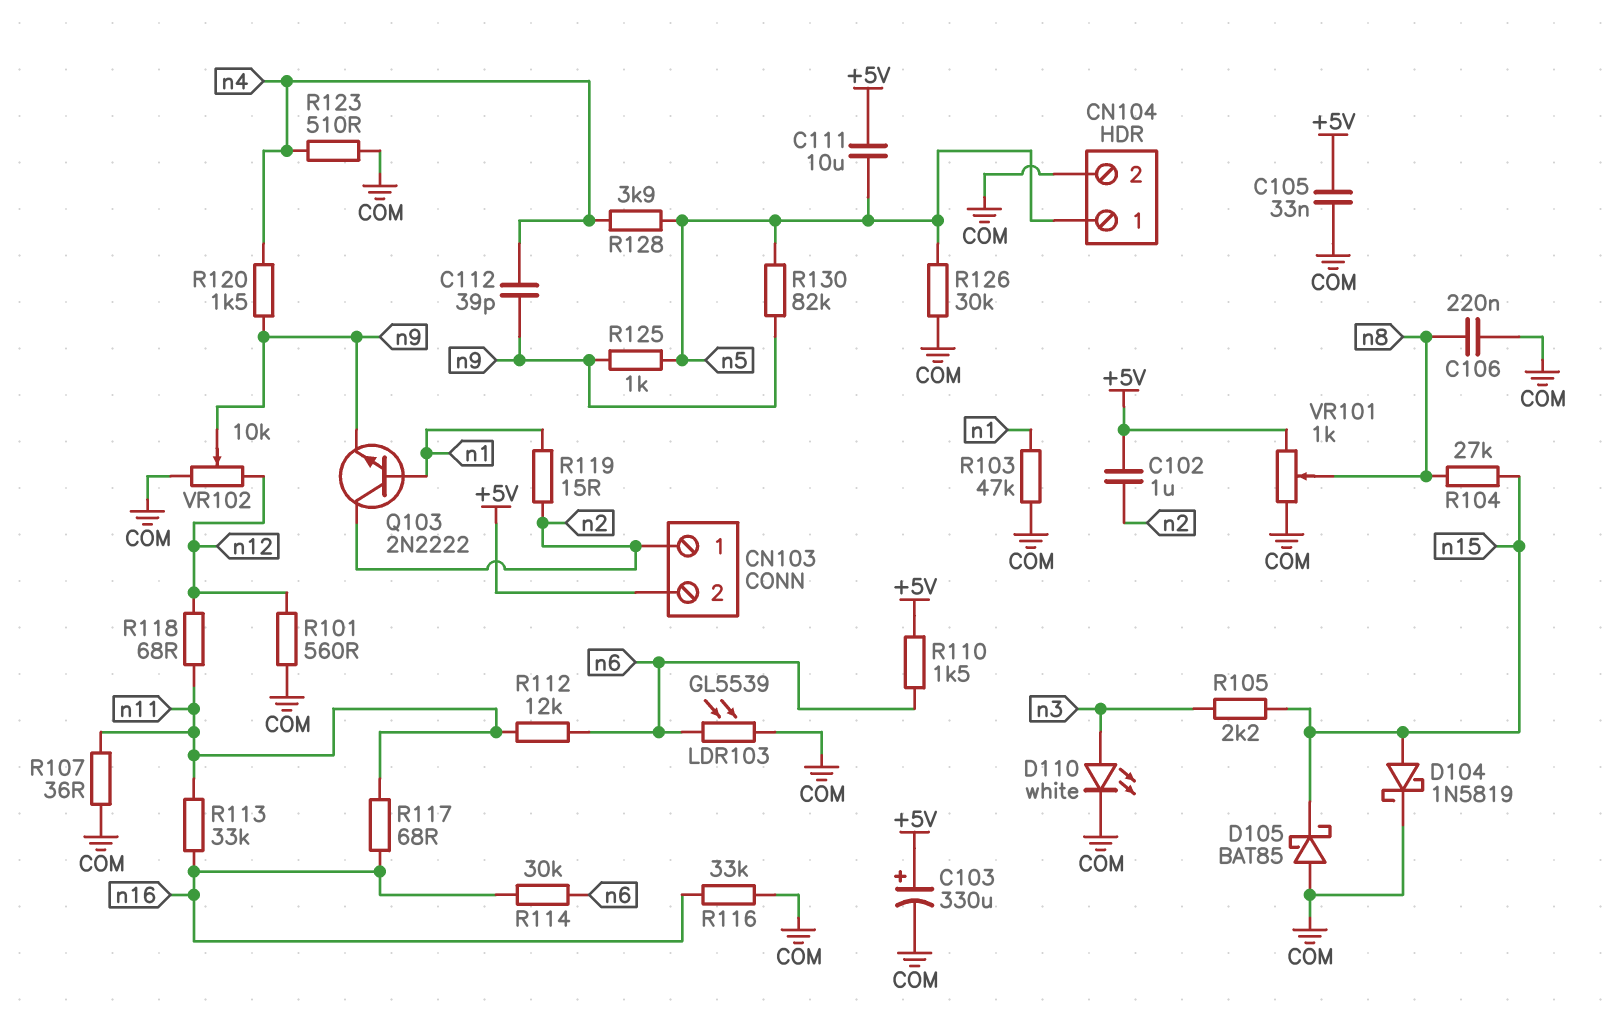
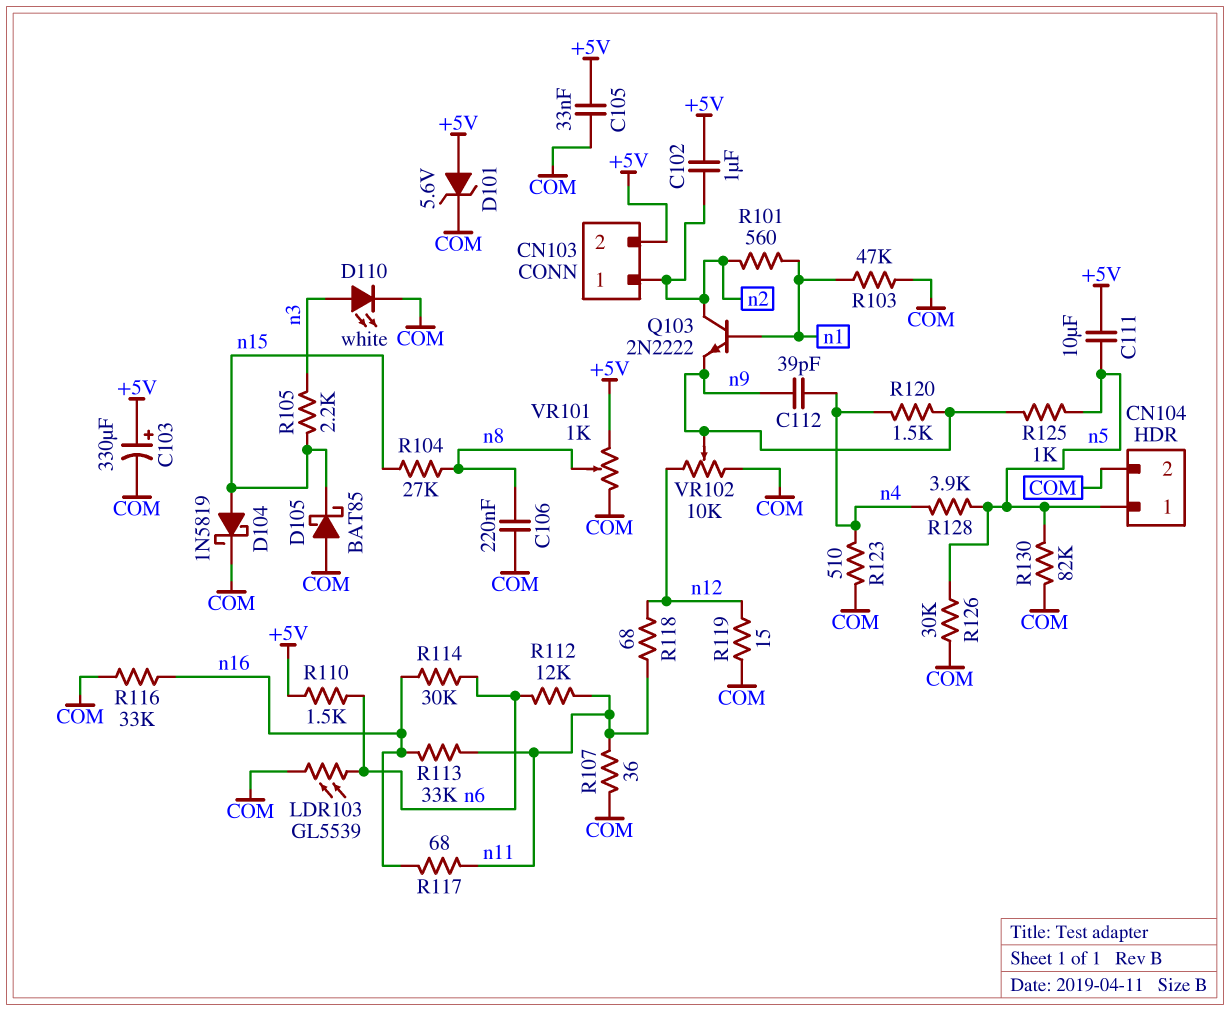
D101: none -> zener 5.6V (A +5V, K COM)
R101: 560 (COM, n12) -> 560 (n1, n2)
R119: 15 (n1, n2) -> 15 (COM, n12)
R130: 82k (n5, n9) -> 82k (COM, n5)

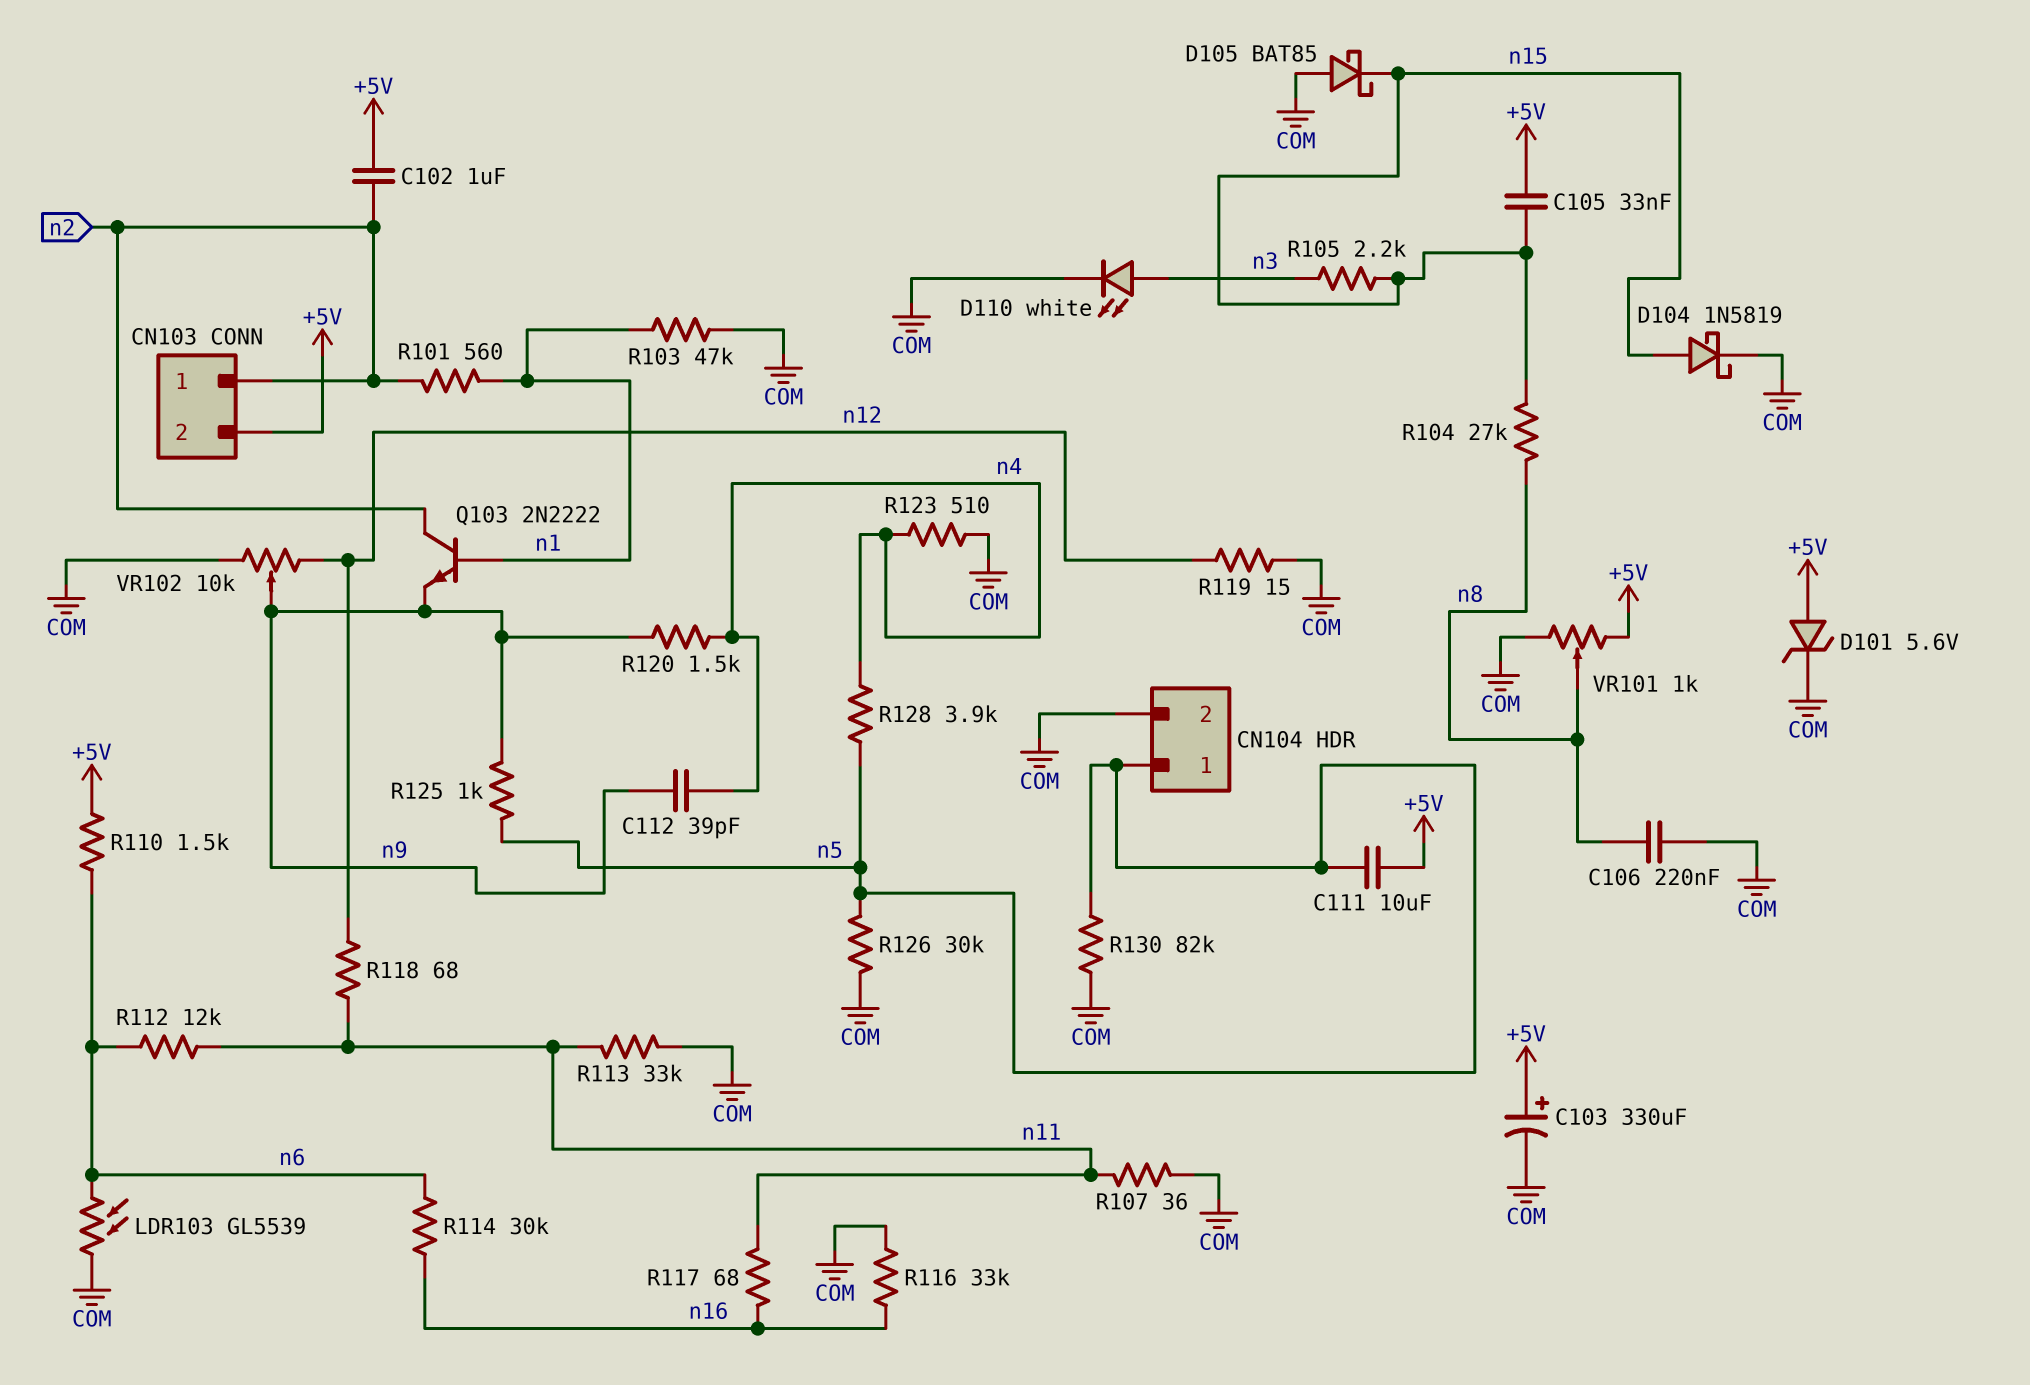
C105: 33nF (+5V, COM) -> 33nF (+5V, n15)
R113: 33k (n11, n16) -> 33k (COM, n11)

